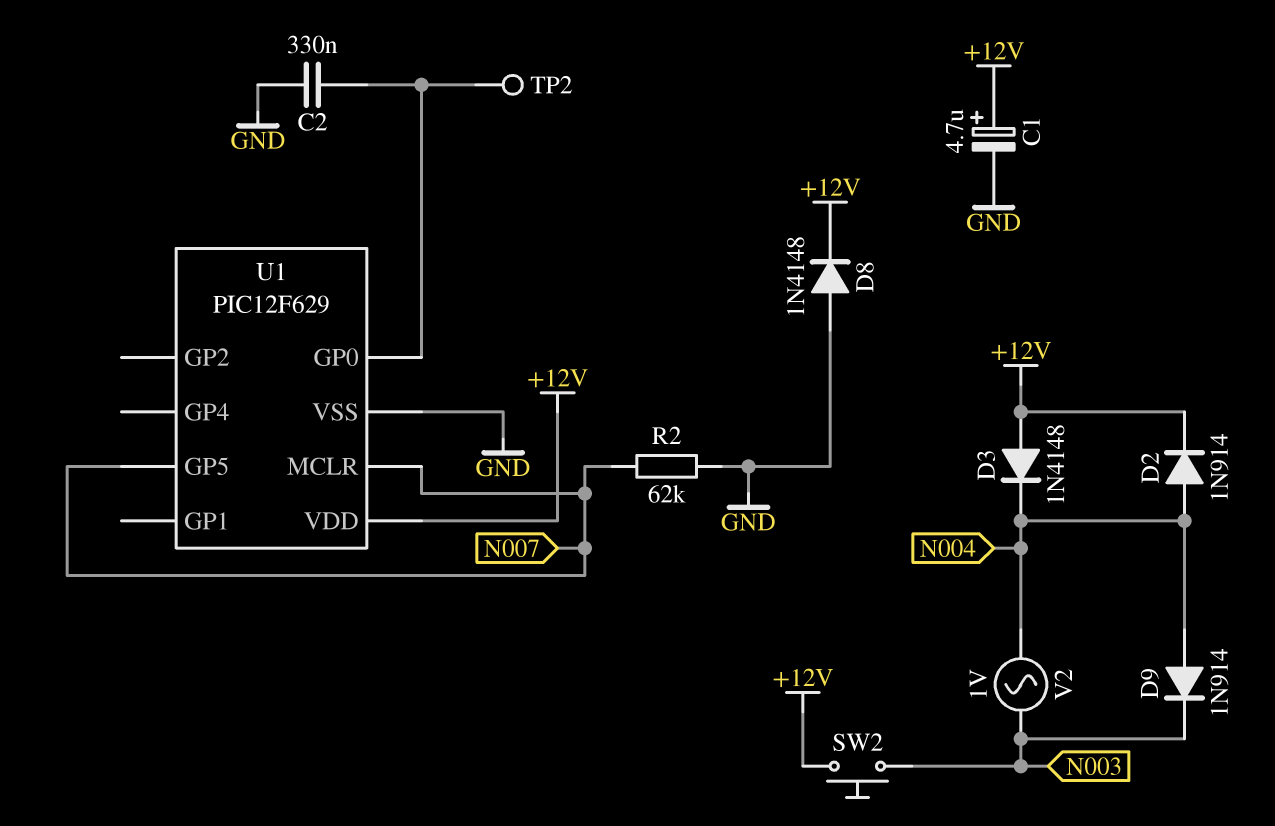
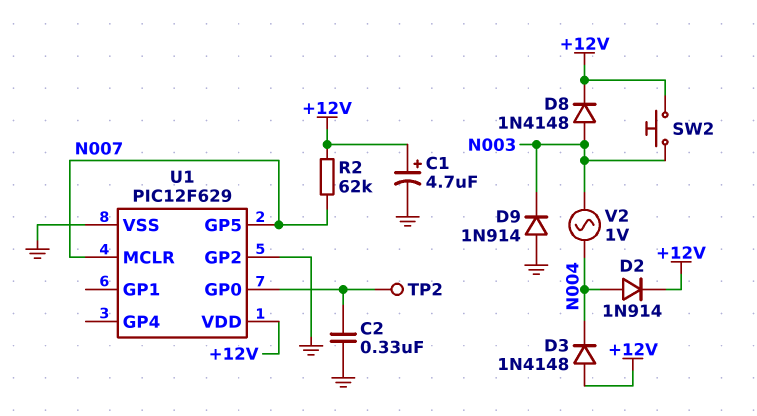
D8: diode 1N4148 (A GND, K +12V) -> diode 1N4148 (A N003, K +12V)
D9: diode 1N914 (A N004, K N003) -> diode 1N914 (A GND, K N003)
R2: 62k (GND, N007) -> 62k (+12V, N007)
U1 pin GP2: none -> GND

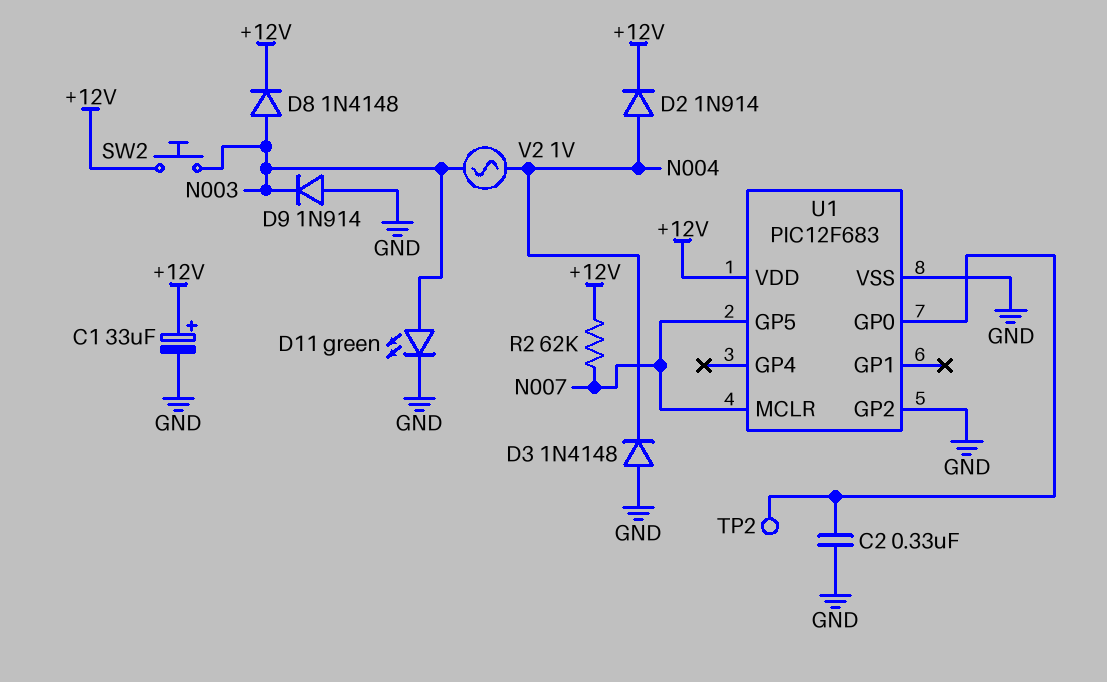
C1: 4.7uF (plus +12V, minus GND) -> 33uF (plus +12V, minus GND)
D3: diode 1N4148 (A +12V, K N004) -> diode 1N4148 (A GND, K N004)
D11: none -> LED green (A N003, K GND)
U1: PIC12F629 -> PIC12F683

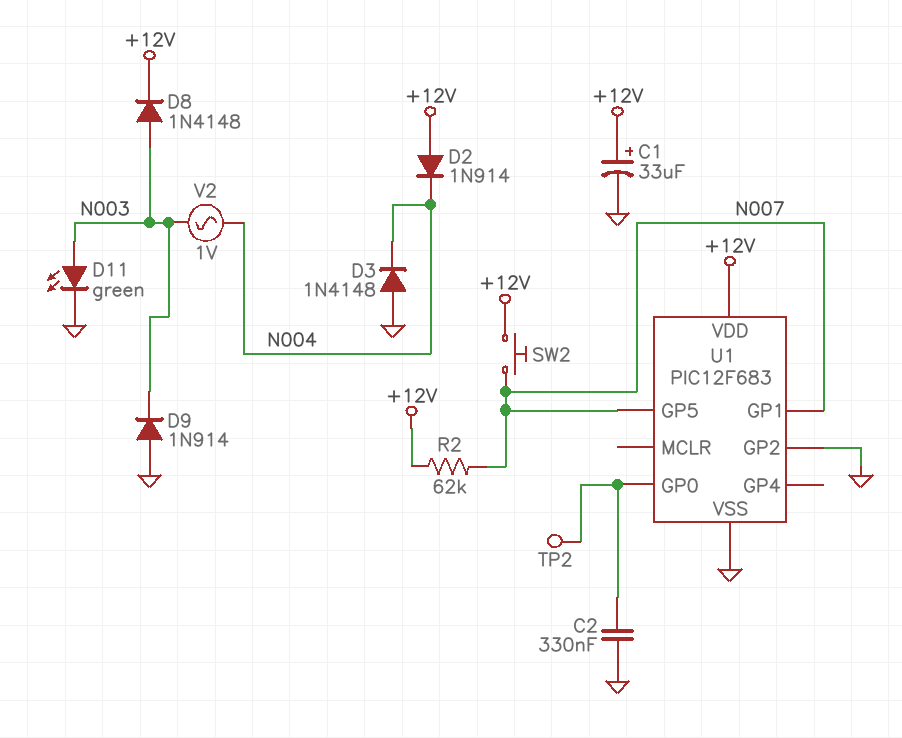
D2: diode 1N914 (A N004, K +12V) -> diode 1N914 (A +12V, K N004)
SW2: button (+12V, N003) -> button (+12V, N007)
U1 pin GP1: none -> N007
U1 pin MCLR: N007 -> none

